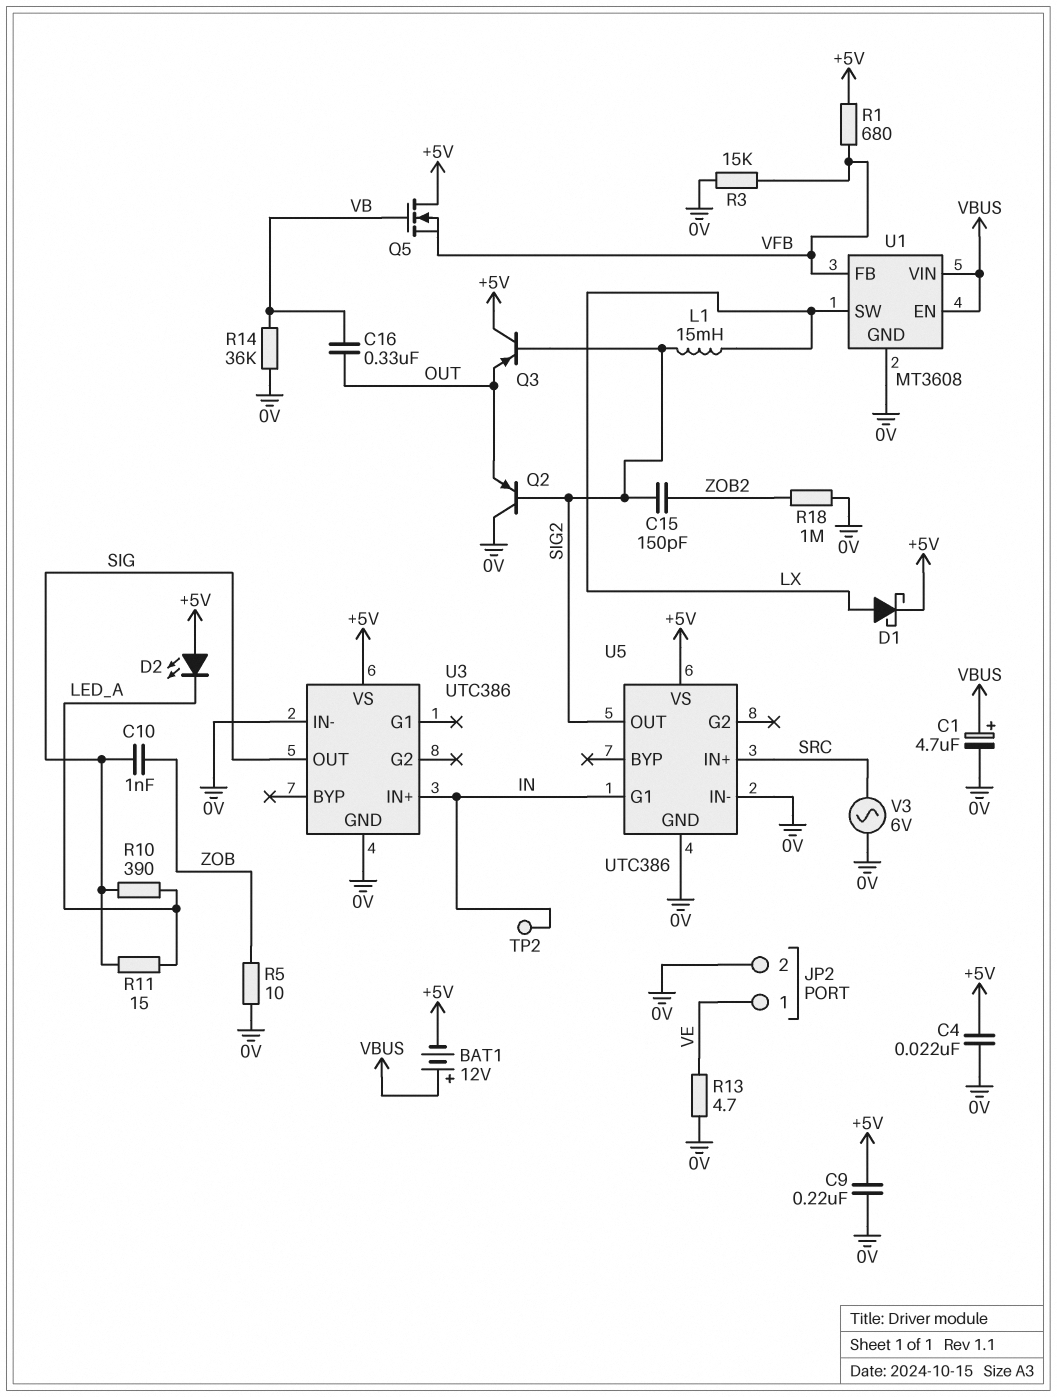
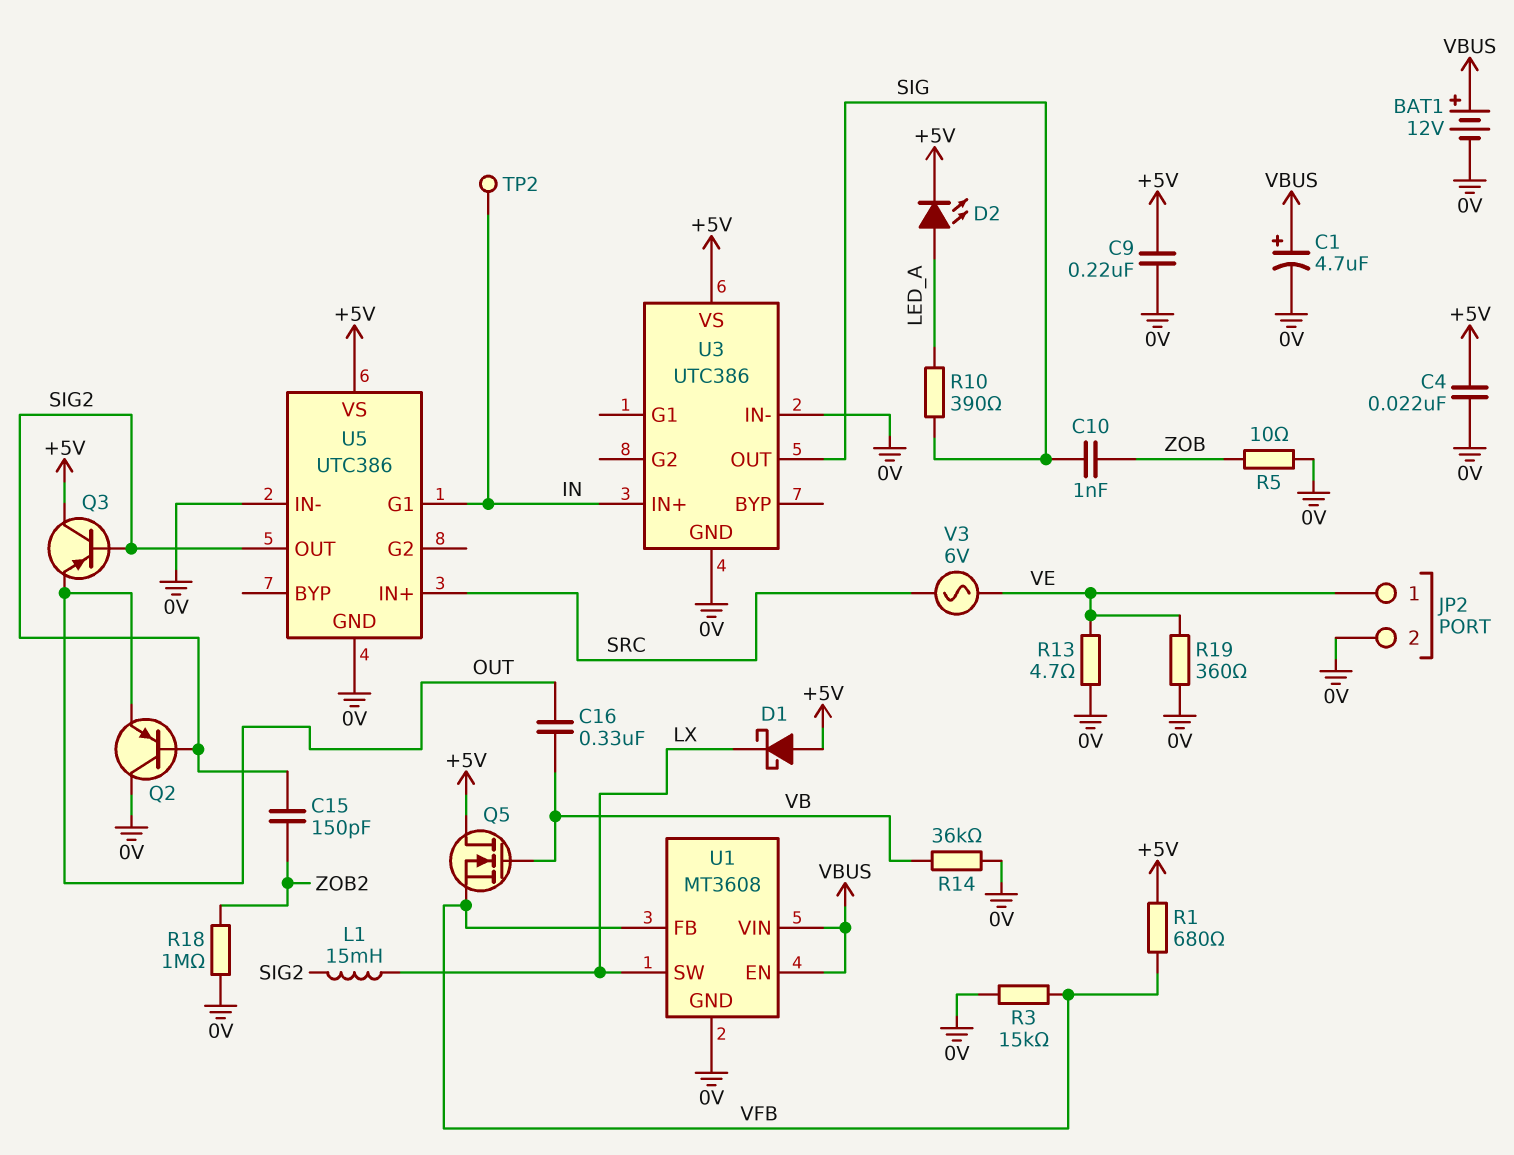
BAT1: 12V (plus VBUS, minus +5V) -> 12V (plus VBUS, minus 0V)
D1: schottky (A LX, K +5V) -> schottky (A +5V, K LX)
D2: LED (A +5V, K LED_A) -> LED (A LED_A, K +5V)
R11: 15 (LED_A, SIG) -> none
R19: none -> 360 (0V, VE)
V3: AC 6V (0V, SRC) -> AC 6V (SRC, VE)

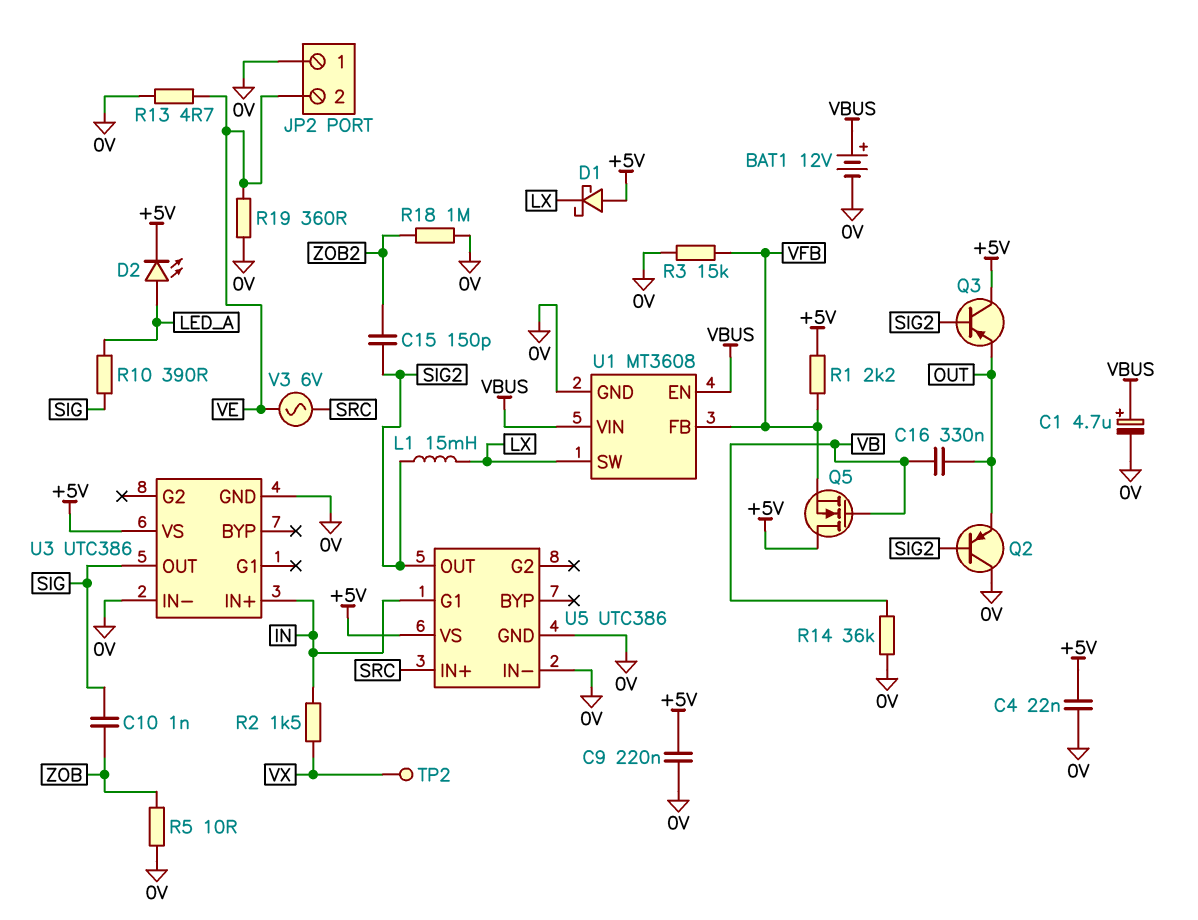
JP2 pin 1: VE -> 0V
JP2 pin 2: 0V -> VE
R1: 680 (+5V, VFB) -> 2.2k (+5V, VFB)
R2: none -> 1.5k (IN, VX)
TP2: test point (IN) -> test point (VX)

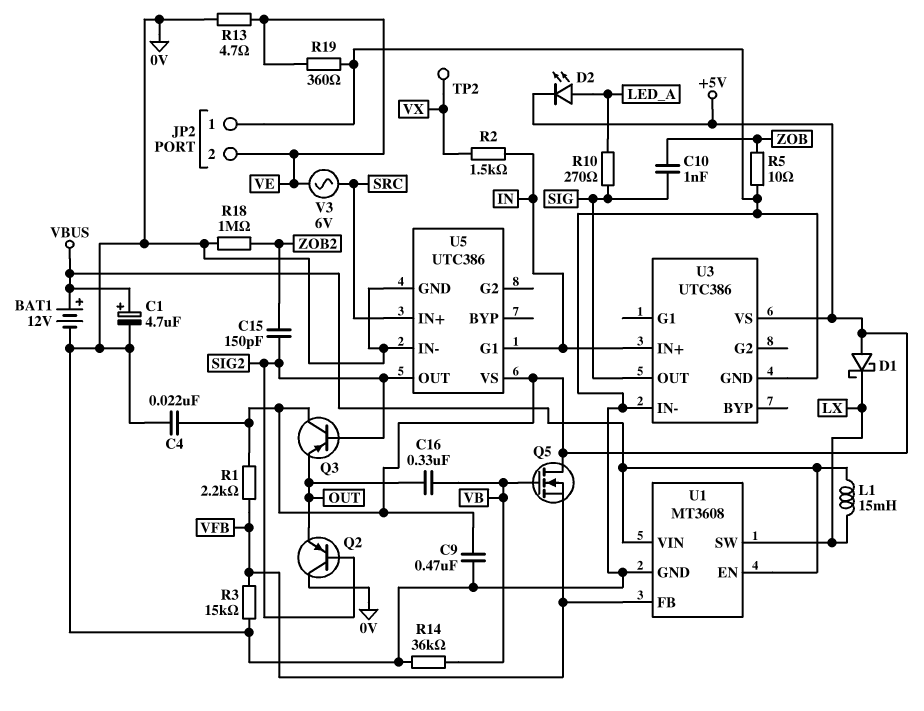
C9: 220nF (+5V, 0V) -> 470nF (+5V, 0V)
L1: 15mH (LX, SIG2) -> 15mH (LX, VBUS)
R10: 390 (LED_A, SIG) -> 270 (LED_A, SIG)

